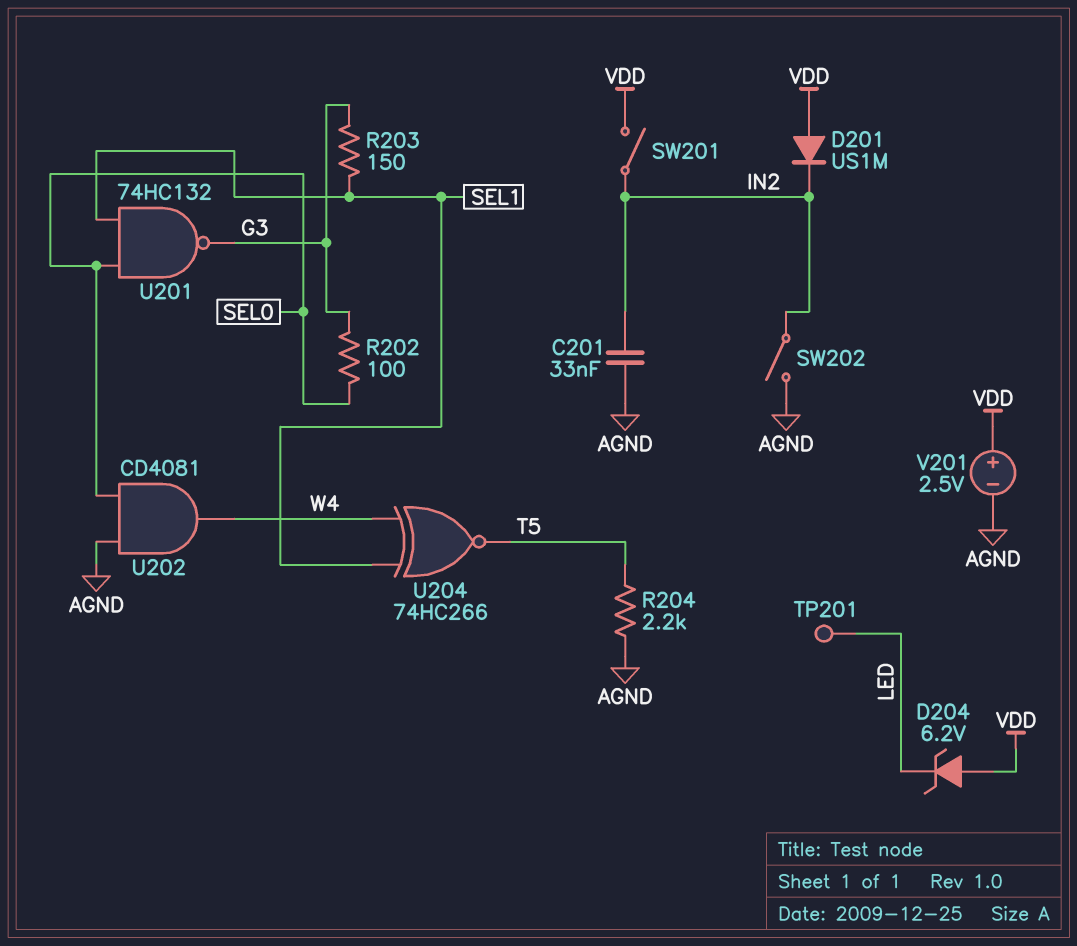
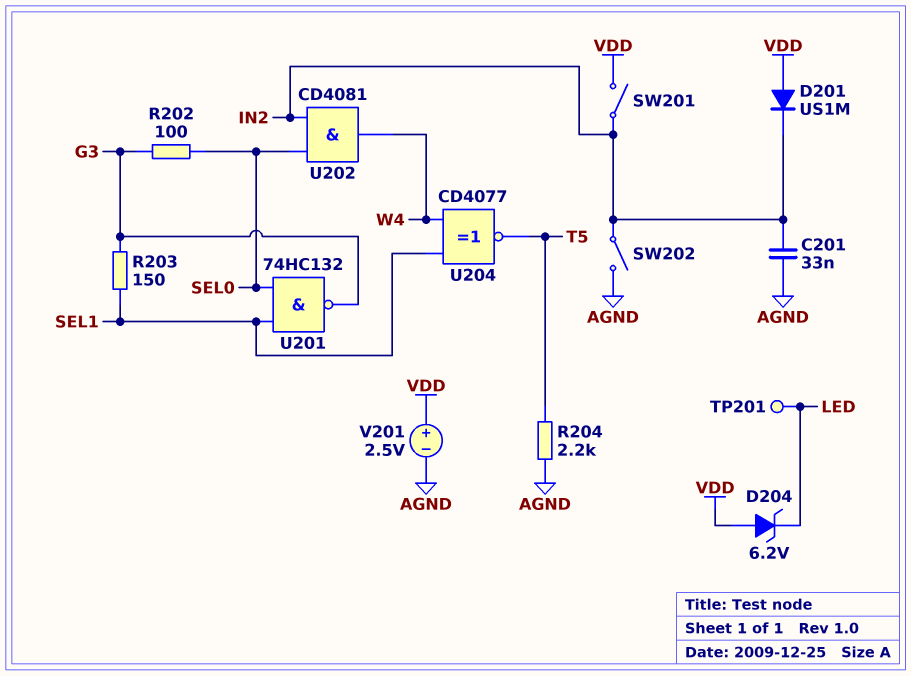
U202: AND CD4081 (in AGND, in SEL0, out W4) -> AND CD4081 (in IN2, in SEL0, out W4)
U204: XNOR 74HC266 (in SEL1, in W4, out T5) -> XNOR CD4077 (in SEL1, in W4, out T5)

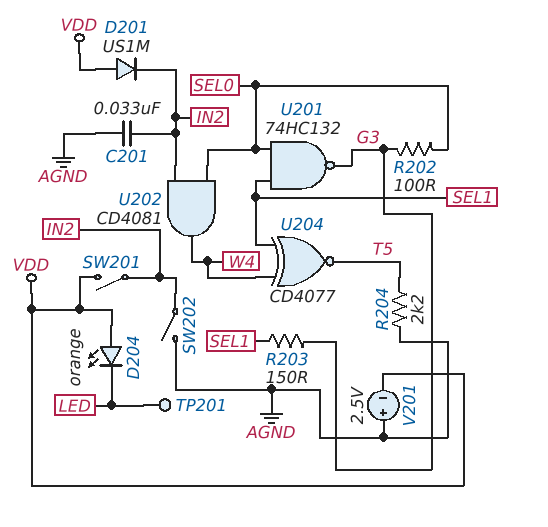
D204: zener 6.2V (A VDD, K LED) -> LED orange (A VDD, K LED)
V201: 2.5V (plus VDD, minus AGND) -> 2.5V (plus AGND, minus VDD)

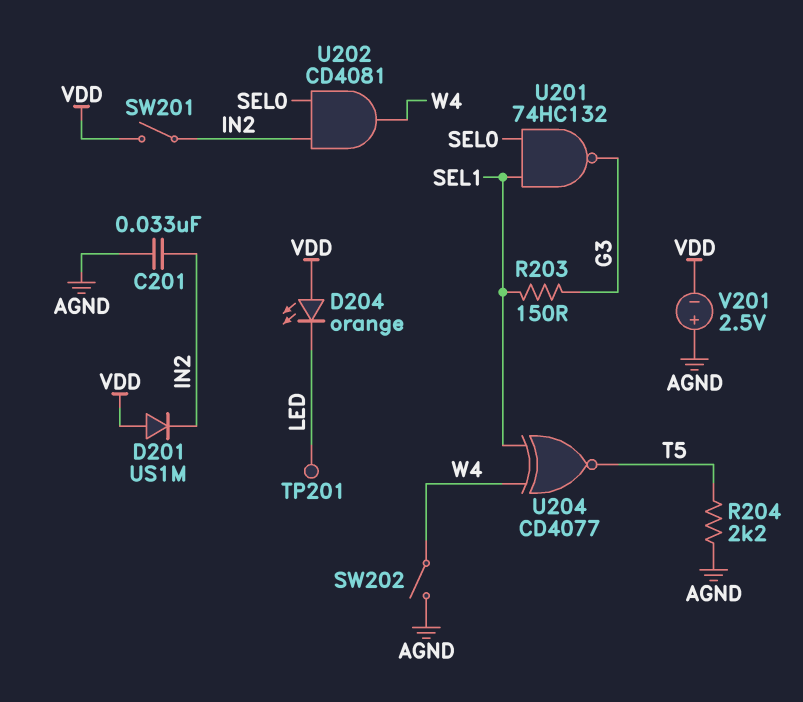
R202: 100 (G3, SEL0) -> none
SW202: switch (AGND, IN2) -> switch (AGND, W4)

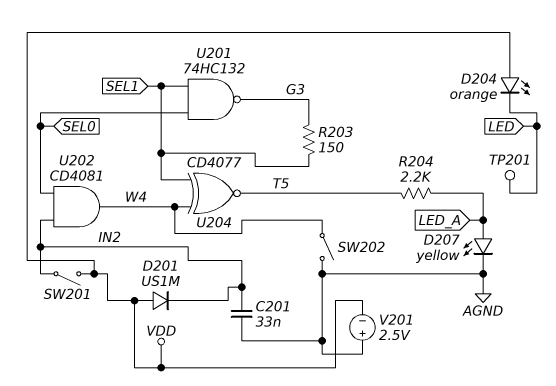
D207: none -> LED yellow (A LED_A, K AGND)
R204: 2.2k (AGND, T5) -> 2.2k (LED_A, T5)

